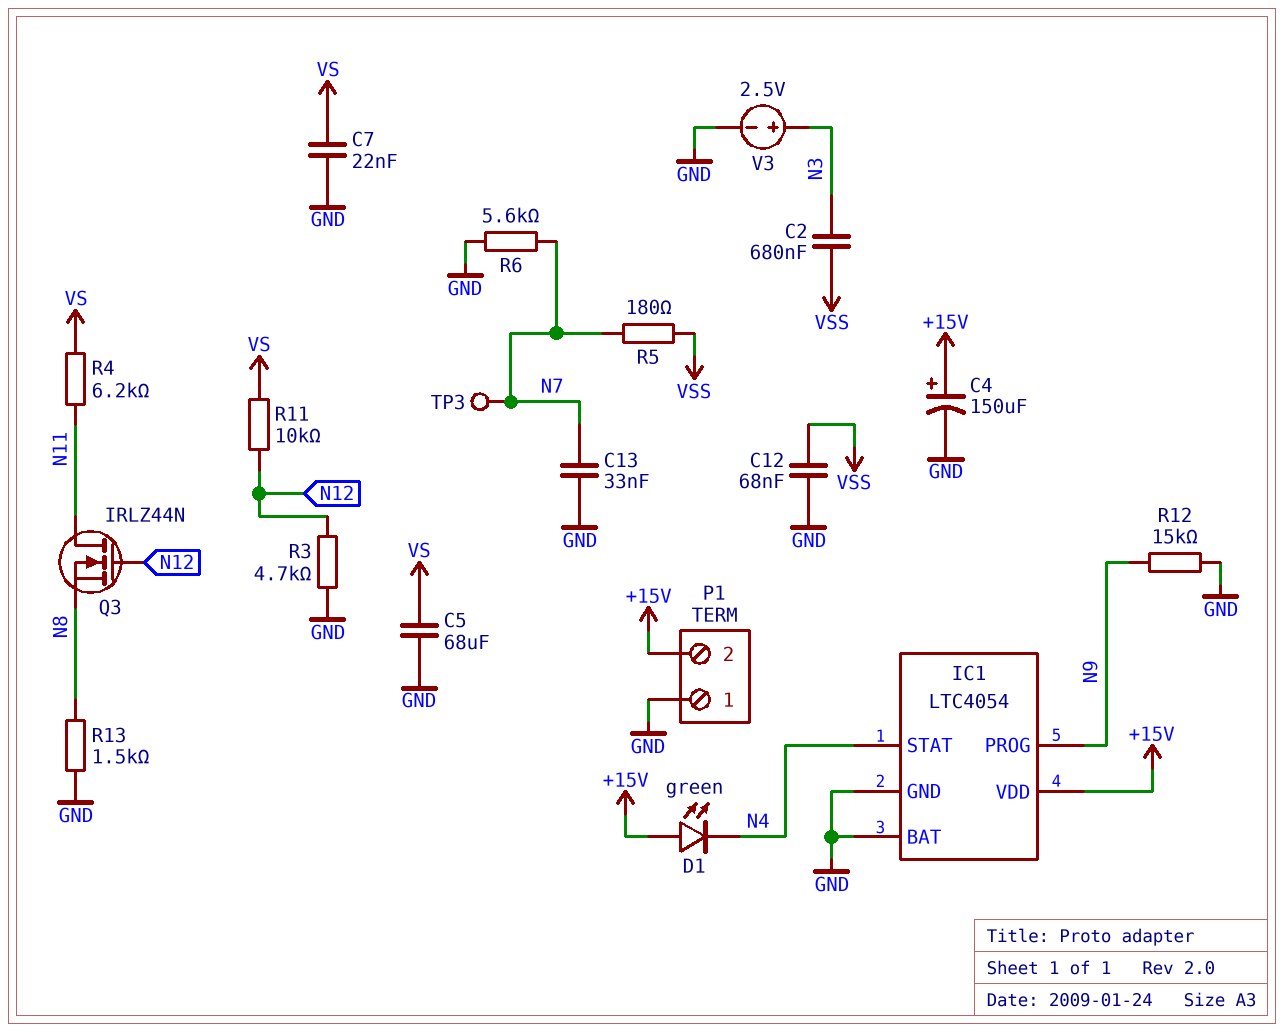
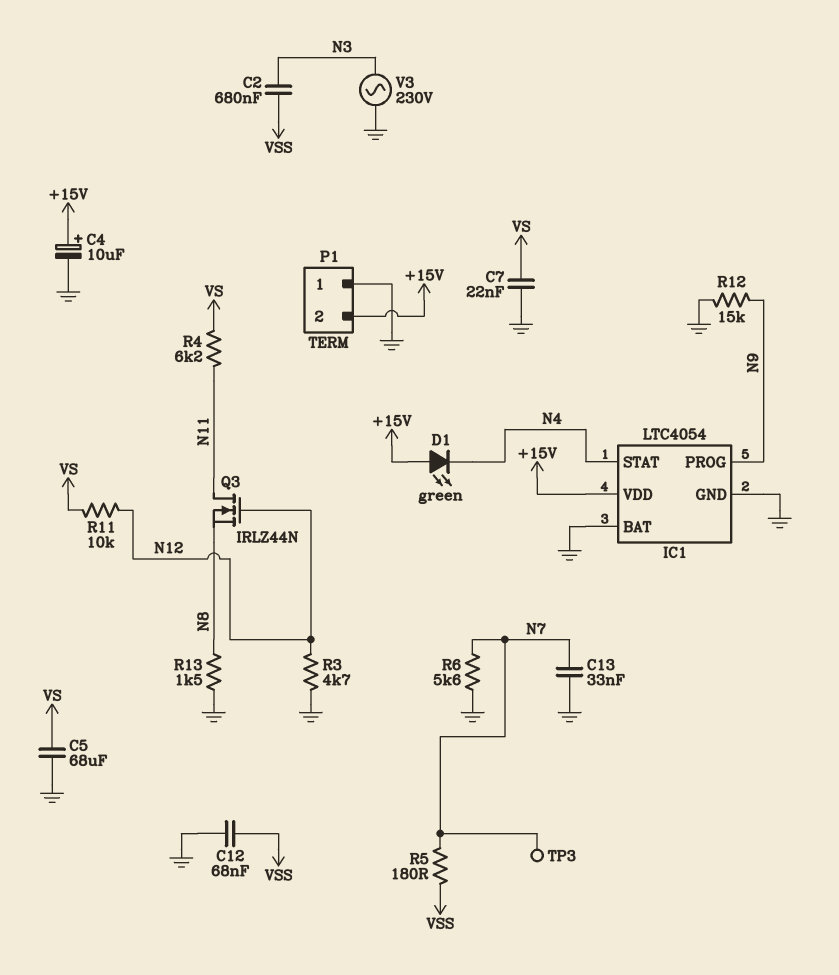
C4: 150uF (plus +15V, minus GND) -> 10uF (plus +15V, minus GND)
V3: 2.5V (plus N3, minus GND) -> AC 230V (GND, N3)

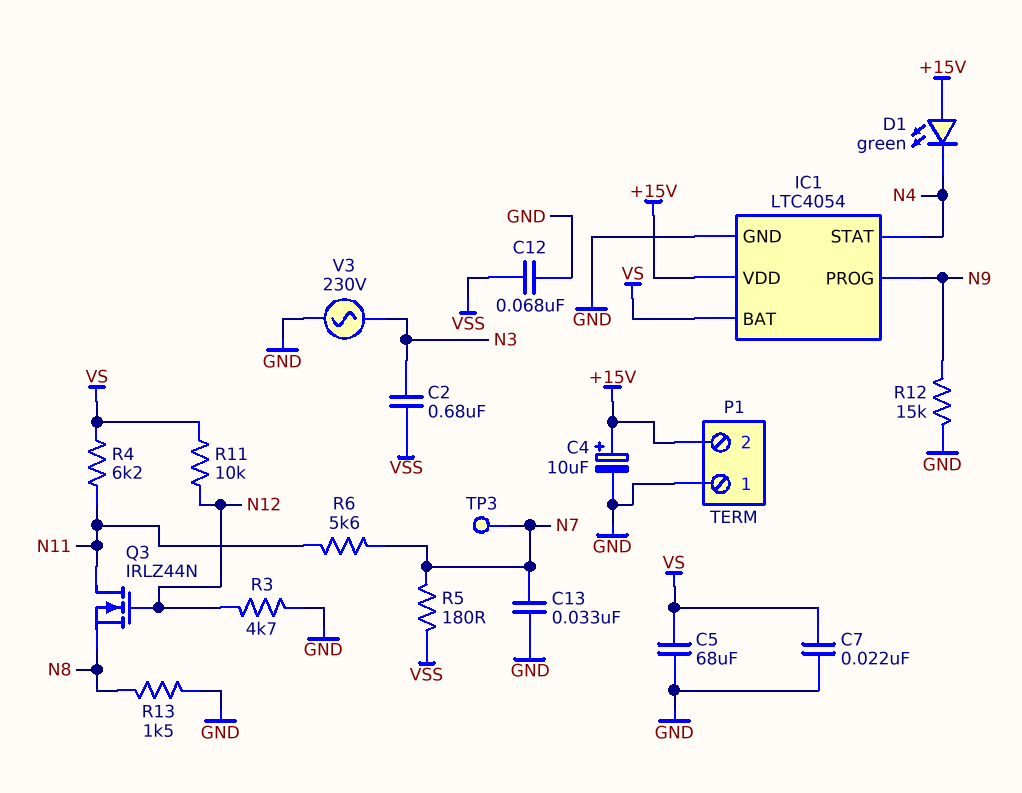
IC1 pin BAT: GND -> VS
R6: 5.6k (GND, N7) -> 5.6k (N7, N11)

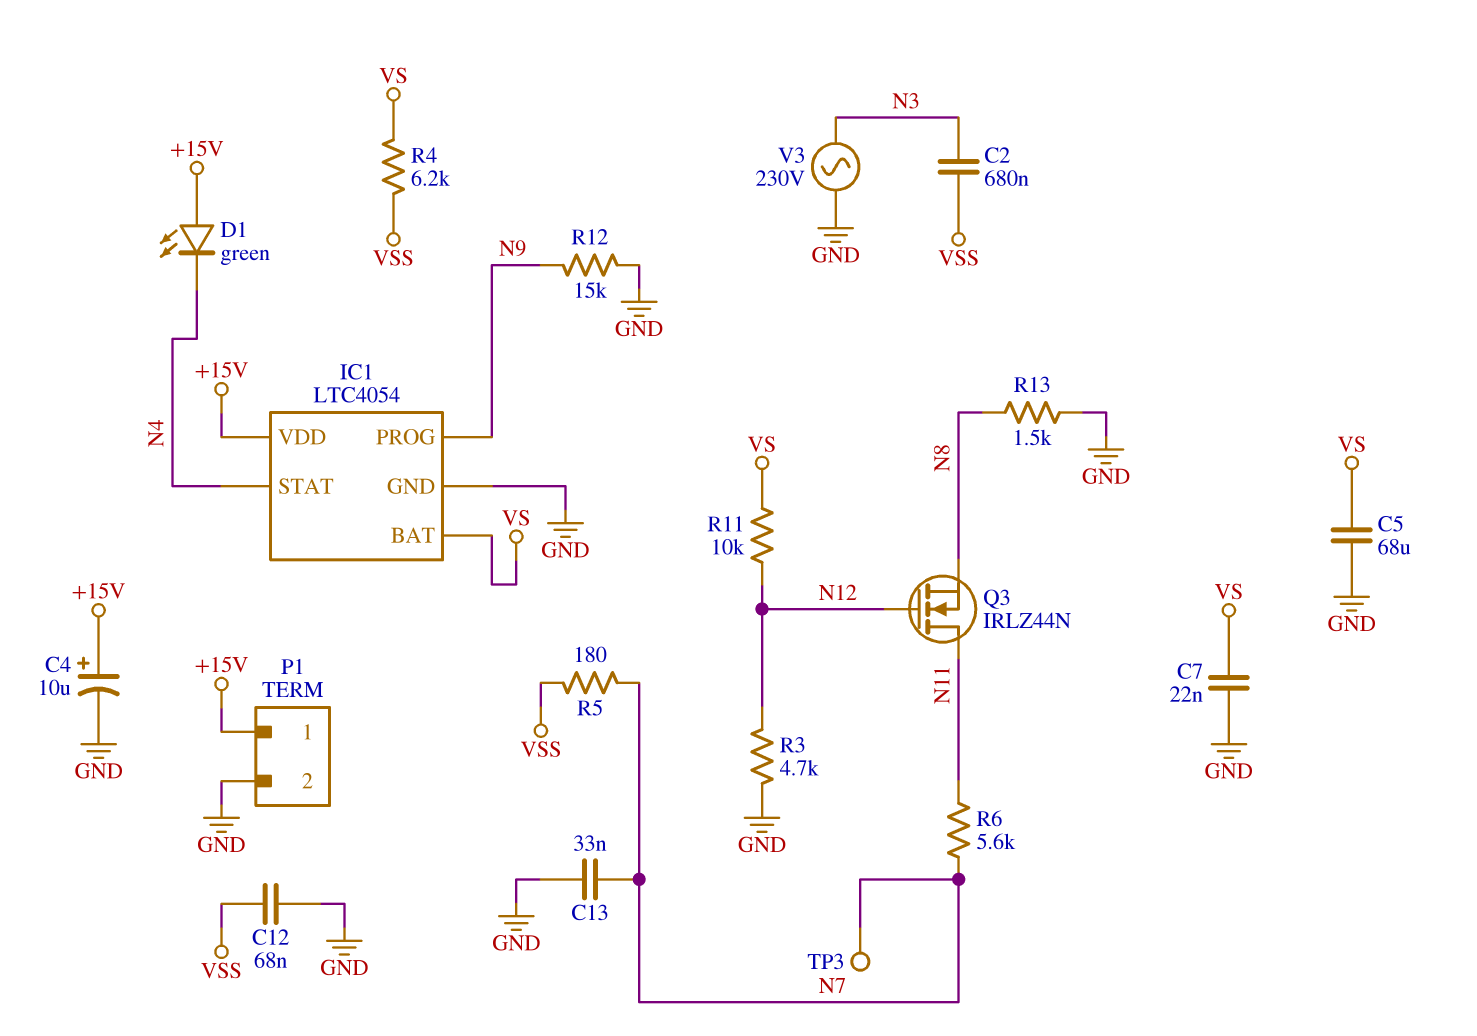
P1 pin 1: GND -> +15V
P1 pin 2: +15V -> GND
R4: 6.2k (N11, VS) -> 6.2k (VS, VSS)

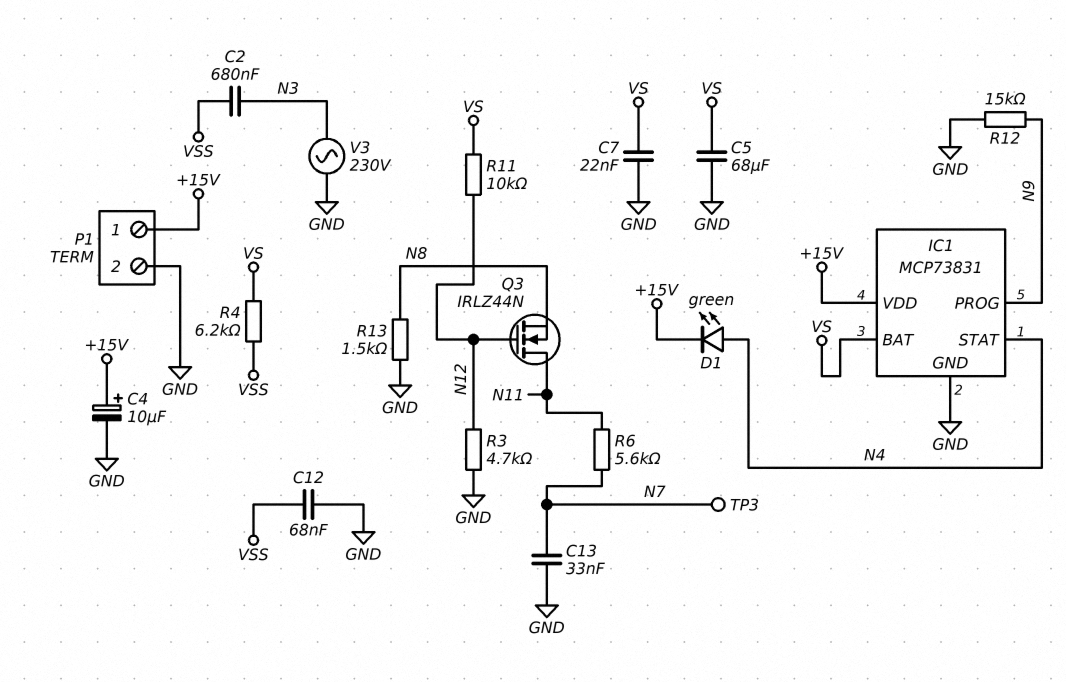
D1: LED green (A +15V, K N4) -> LED green (A N4, K +15V)
IC1: LTC4054 -> MCP73831
R5: 180 (N7, VSS) -> none

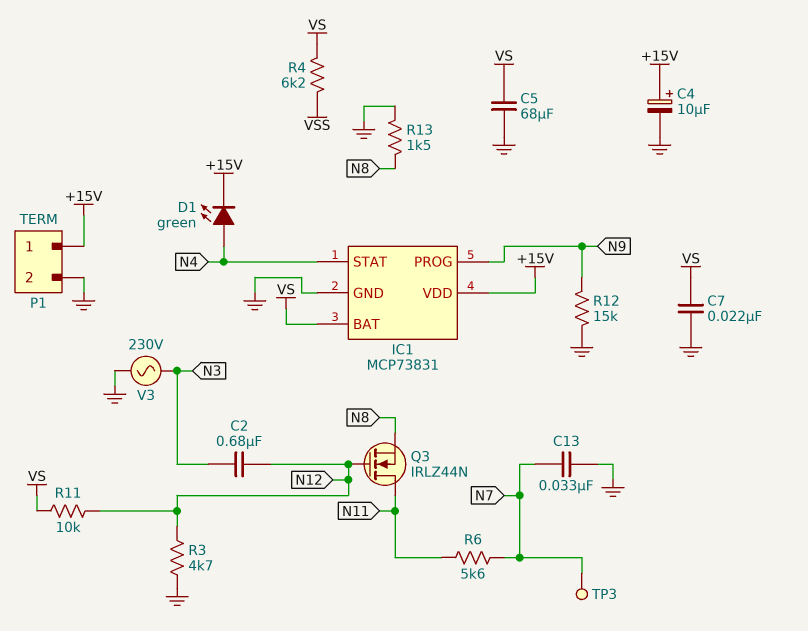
C2: 680nF (N3, VSS) -> 680nF (N3, N12)
C12: 68nF (GND, VSS) -> none

